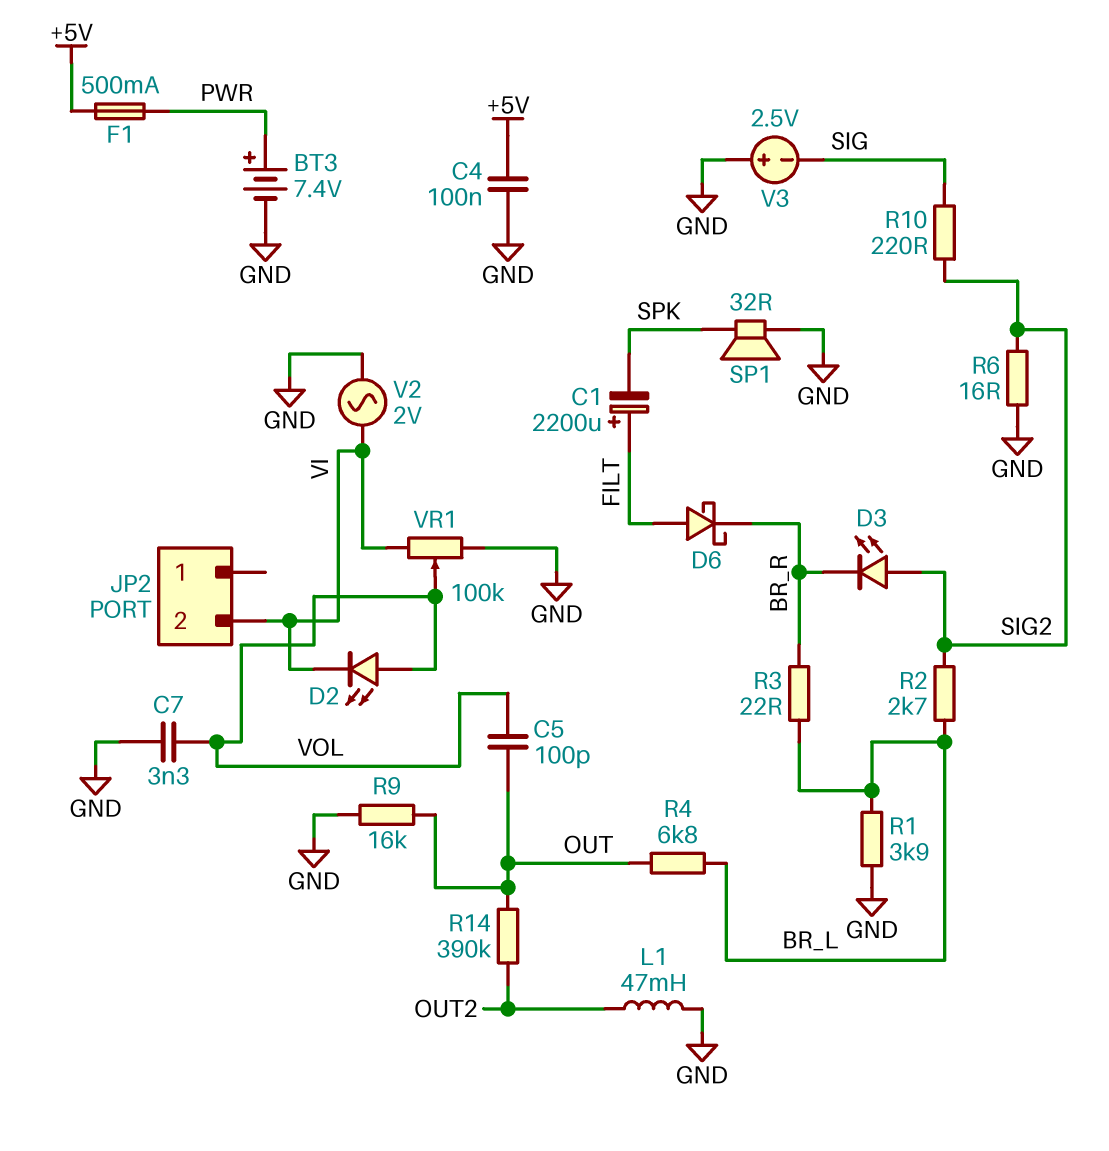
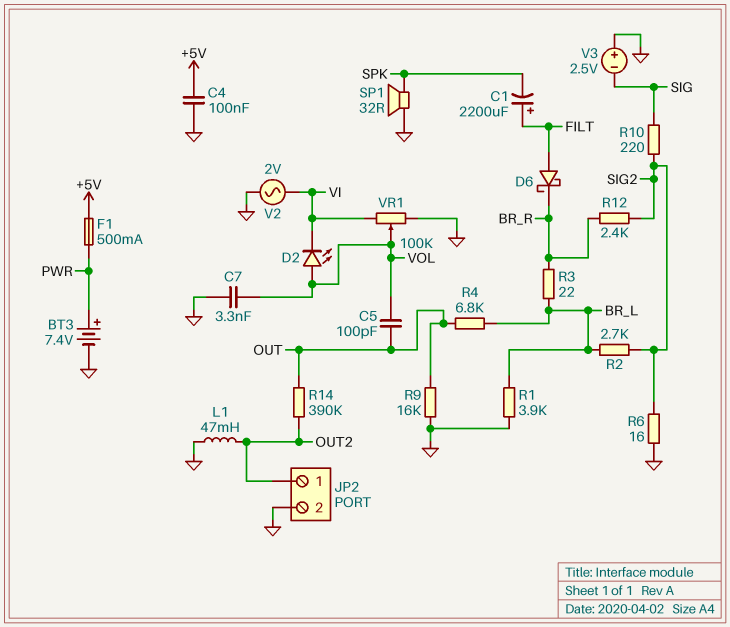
D3: LED (A SIG2, K BR_R) -> none
JP2 pin 1: none -> OUT2
JP2 pin 2: VI -> GND
R12: none -> 2.4k (BR_R, SIG2)

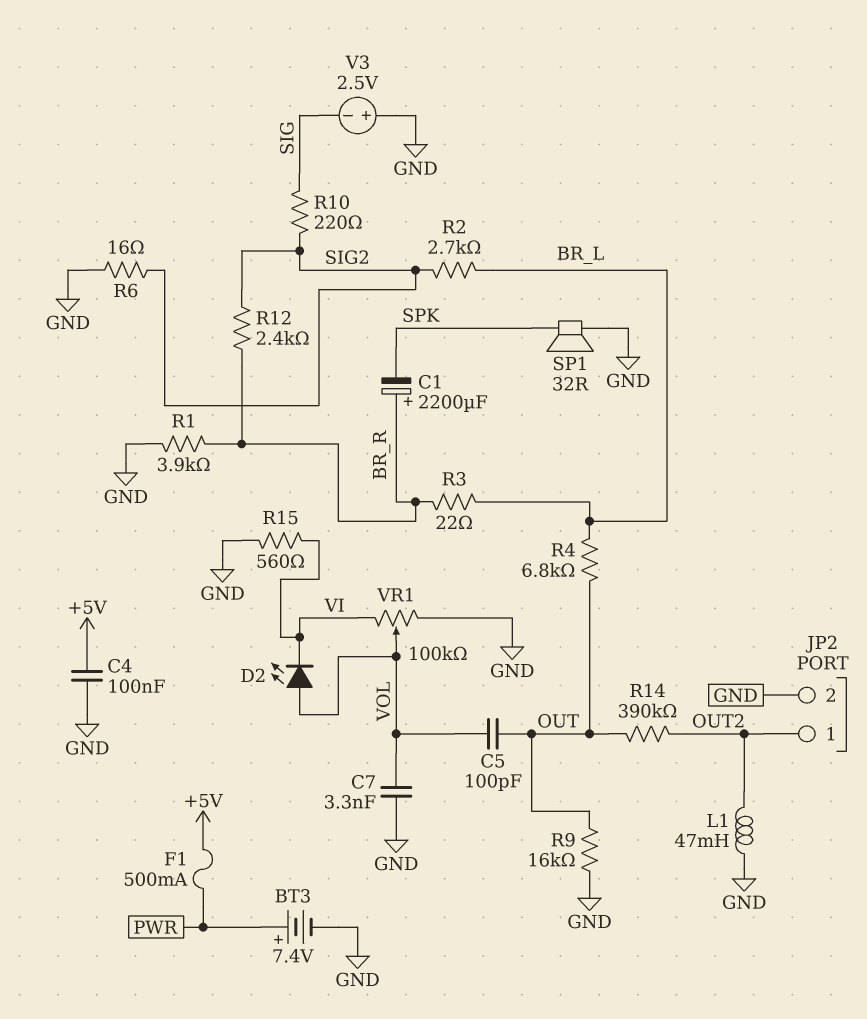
C1: 2200uF (plus FILT, minus SPK) -> 2200uF (plus BR_R, minus SPK)
D6: schottky (A FILT, K BR_R) -> none
R1: 3.9k (BR_L, GND) -> 3.9k (BR_R, GND)
R15: none -> 560 (GND, VI)
V2: AC 2V (GND, VI) -> none

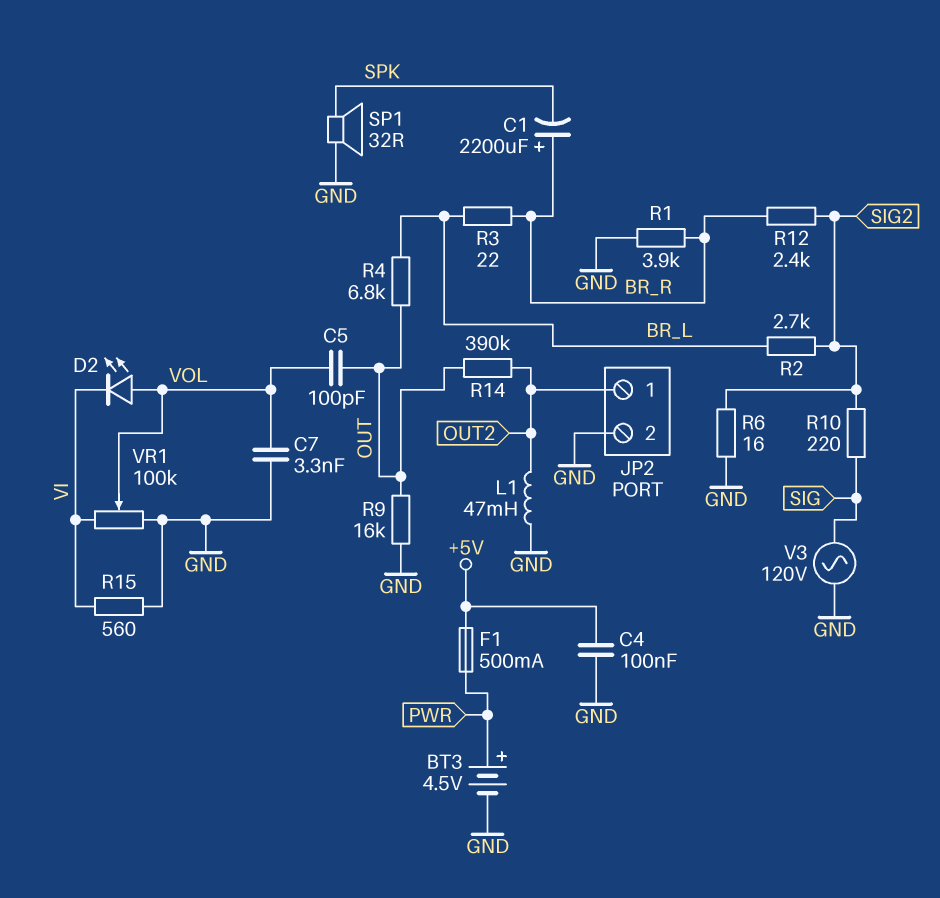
BT3: 7.4V (plus PWR, minus GND) -> 4.5V (plus PWR, minus GND)
V3: 2.5V (plus GND, minus SIG) -> AC 120V (GND, SIG)

